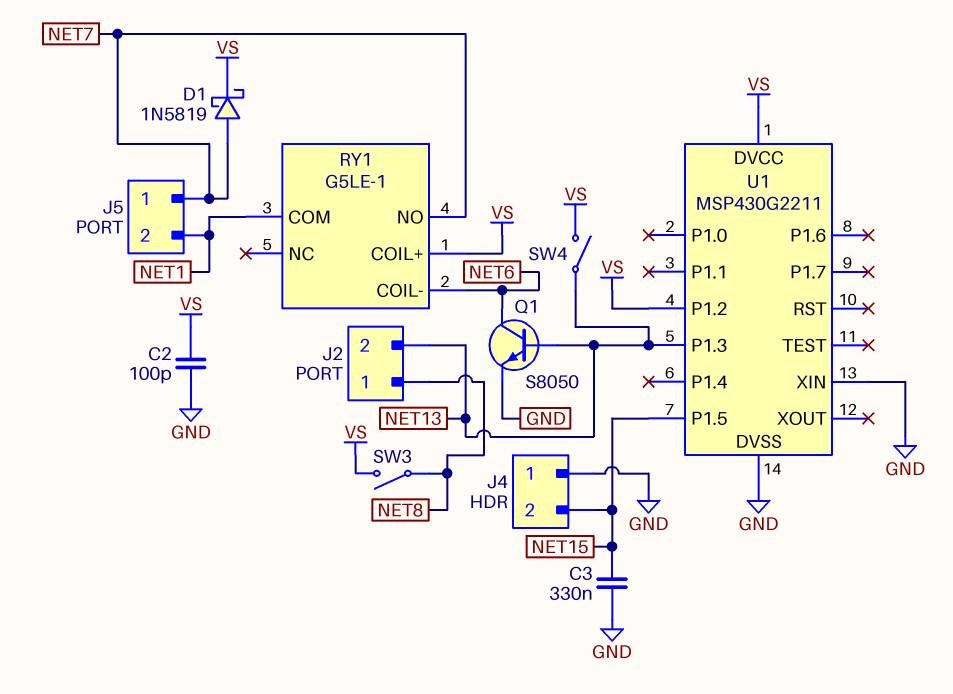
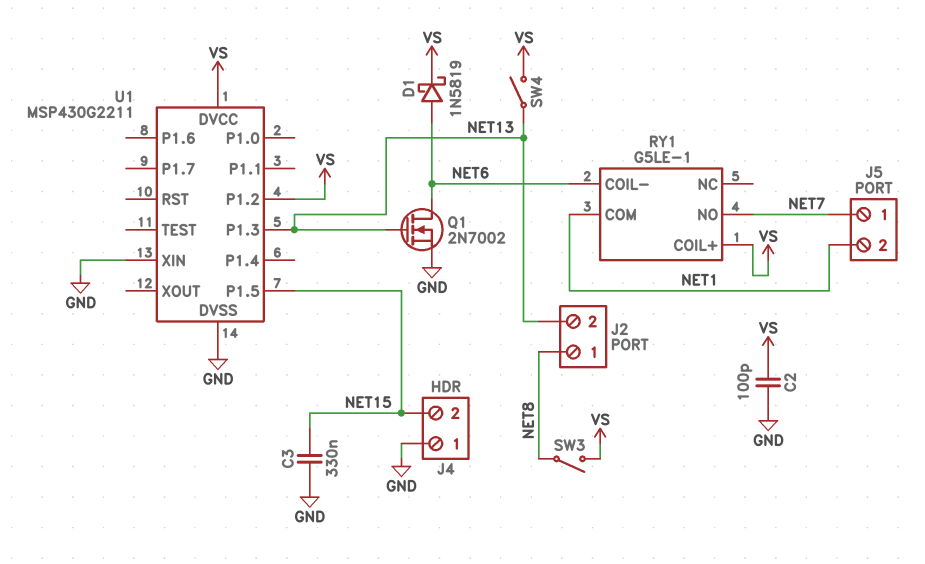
D1: schottky 1N5819 (A NET7, K VS) -> schottky 1N5819 (A NET6, K VS)
Q1: NPN S8050 (B NET13, C NET6, E GND) -> NMOS 2N7002 (G NET13, D NET6, S GND)

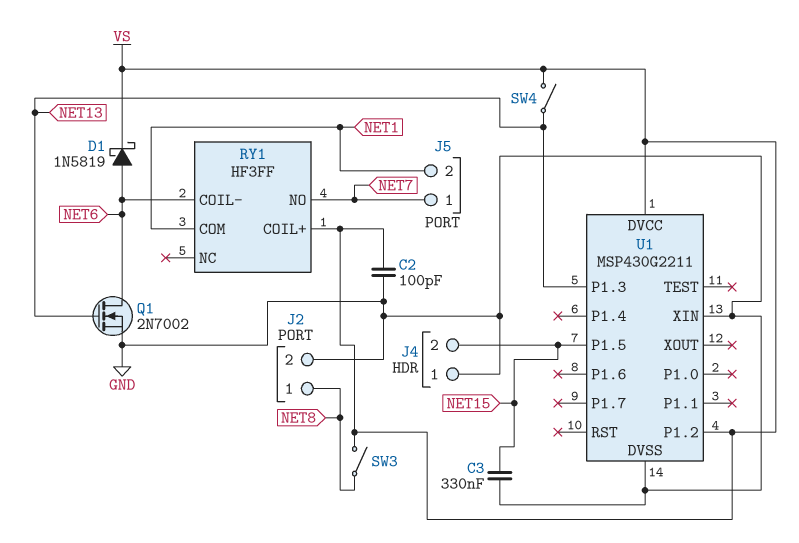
J2 pin 2: NET13 -> GND
RY1: G5LE-1 -> HF3FF

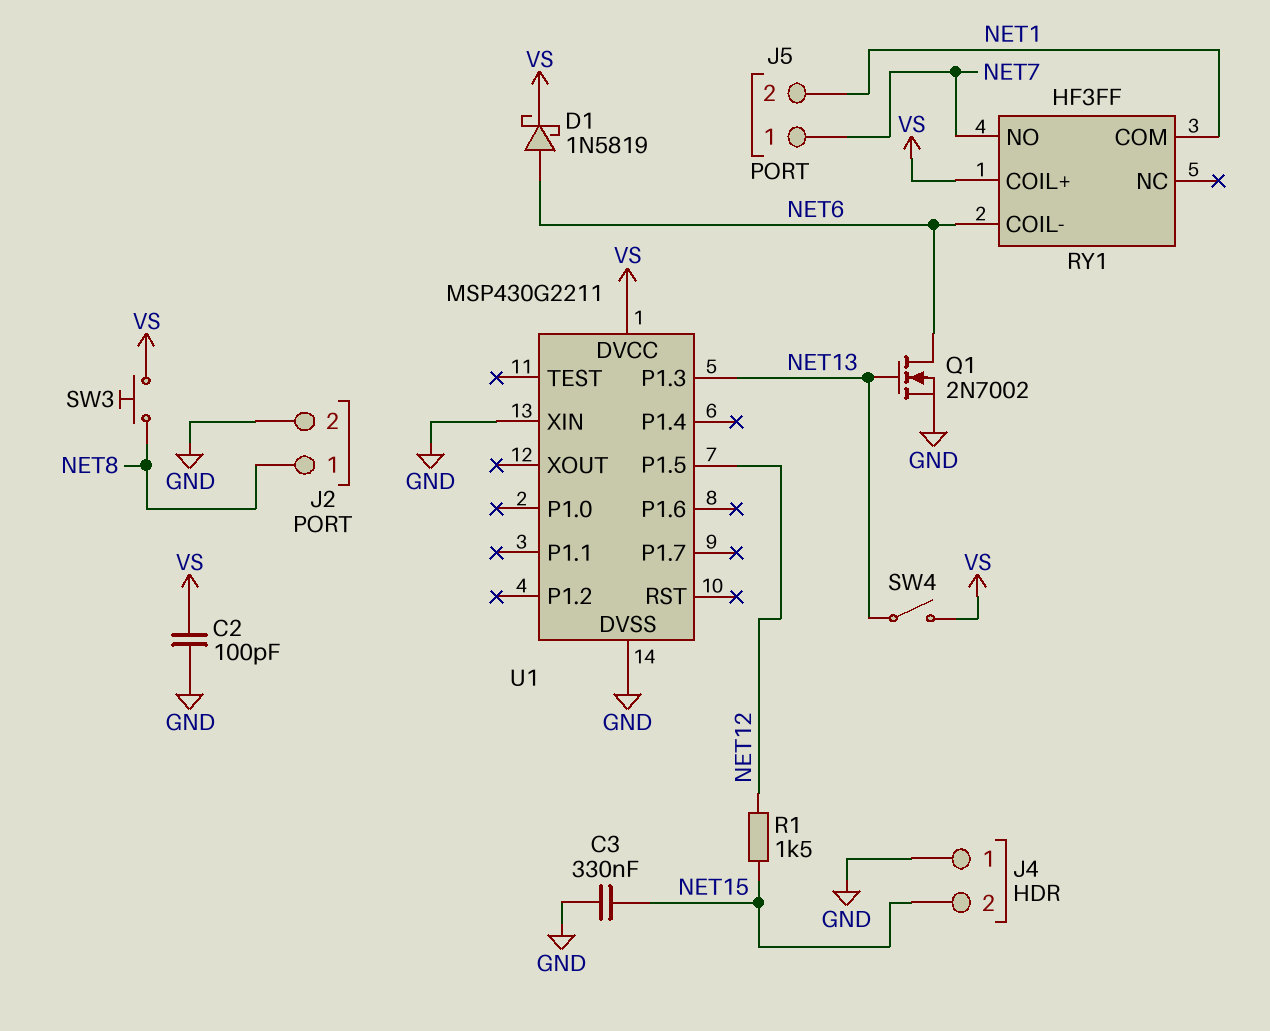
R1: none -> 1.5k (NET12, NET15)
SW3: switch (NET8, VS) -> button (NET8, VS)
U1 pin P1.2: VS -> none
U1 pin P1.5: NET15 -> NET12

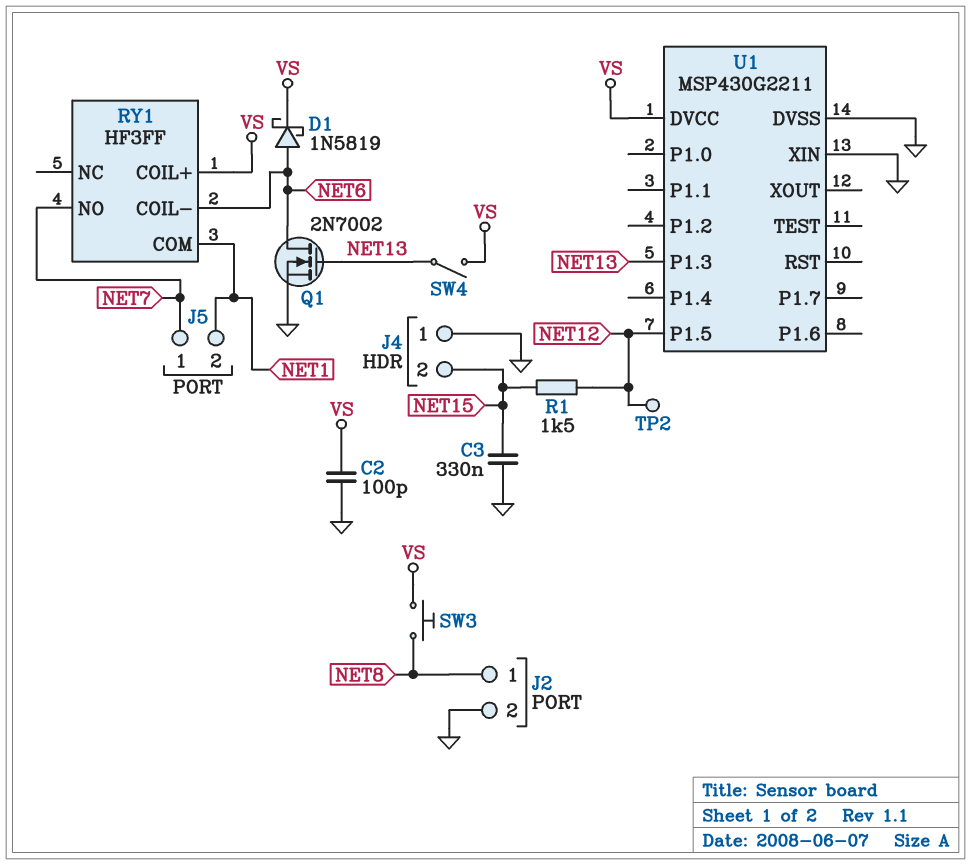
TP2: none -> test point (NET12)

